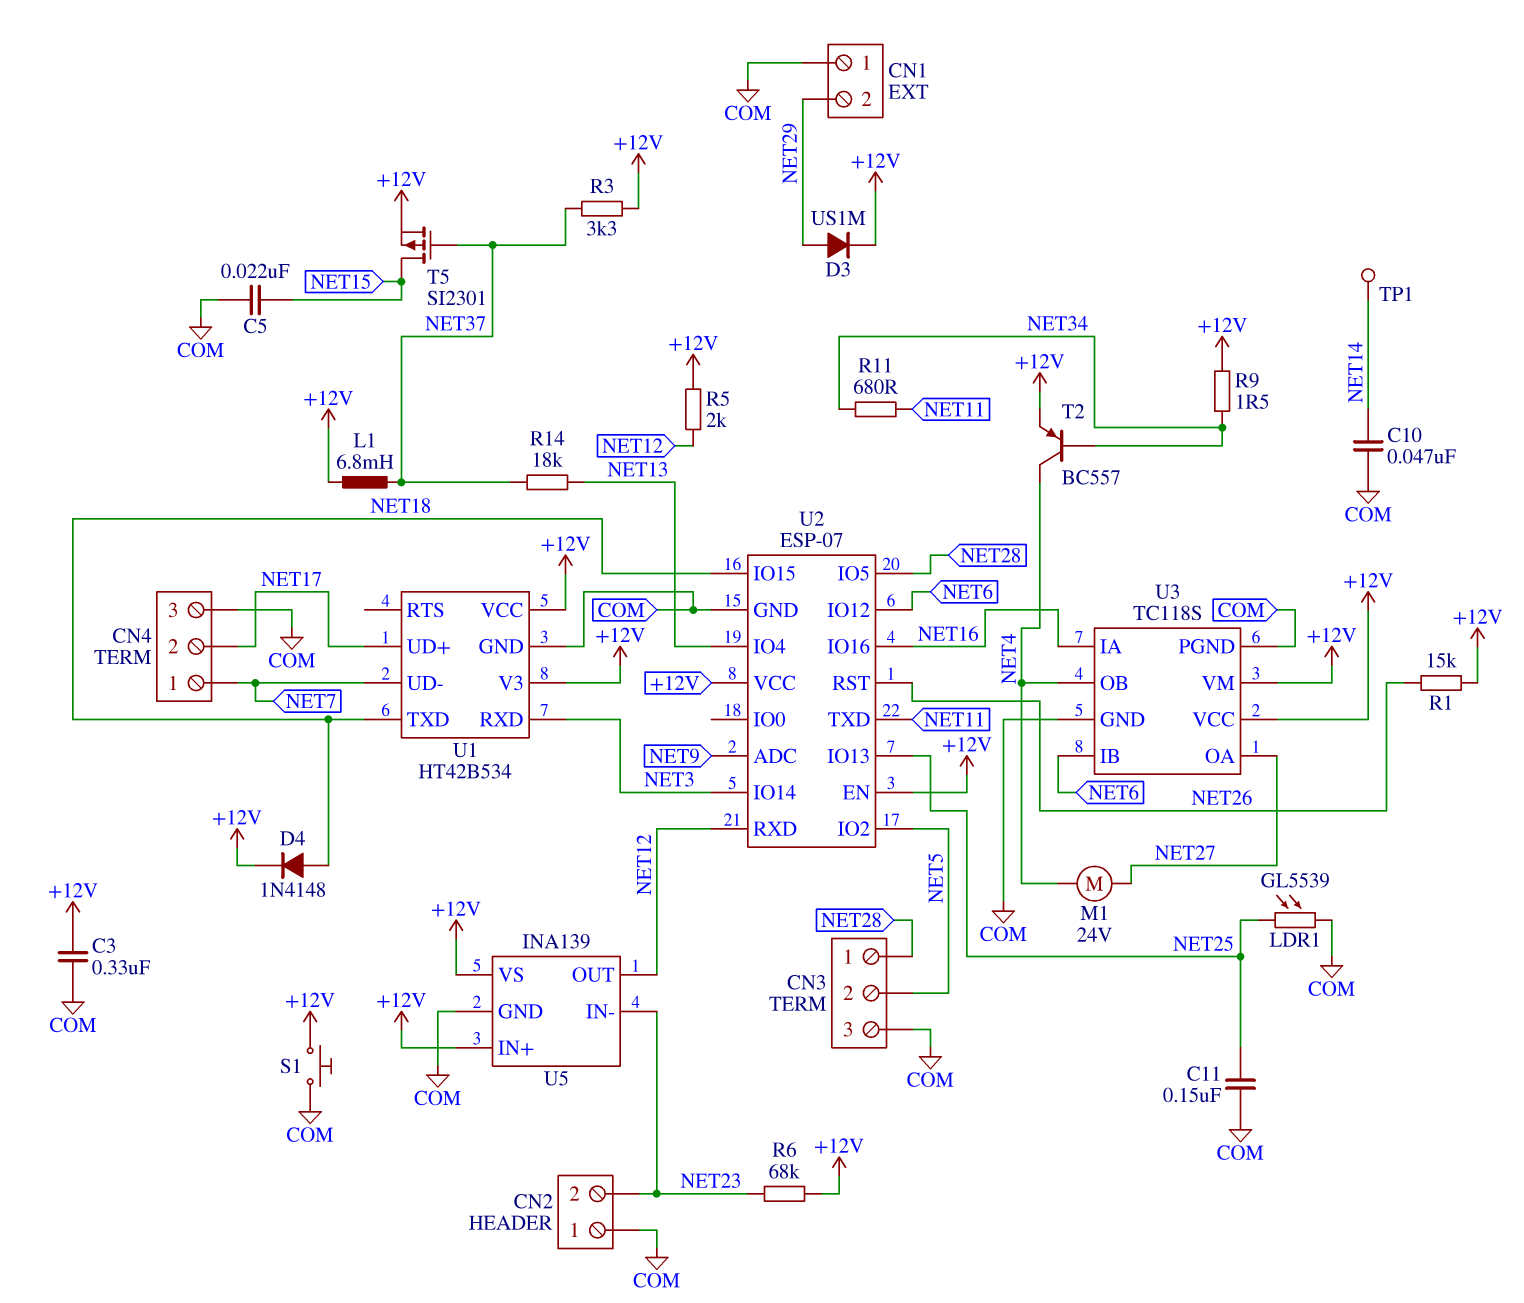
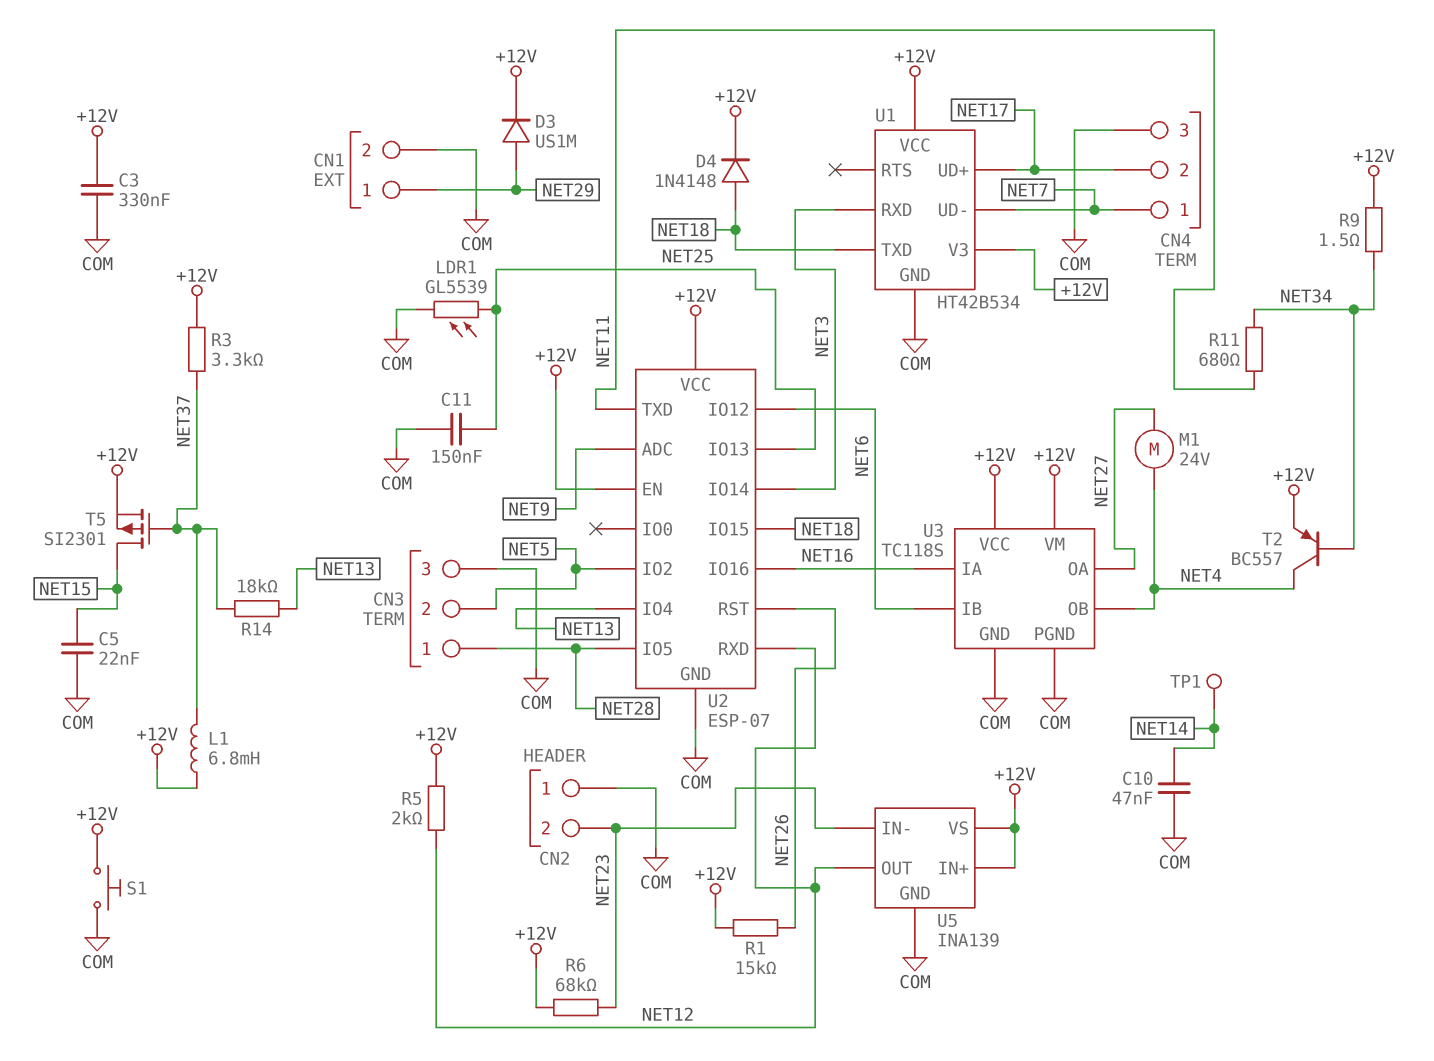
CN1 pin 1: COM -> NET29
CN1 pin 2: NET29 -> COM

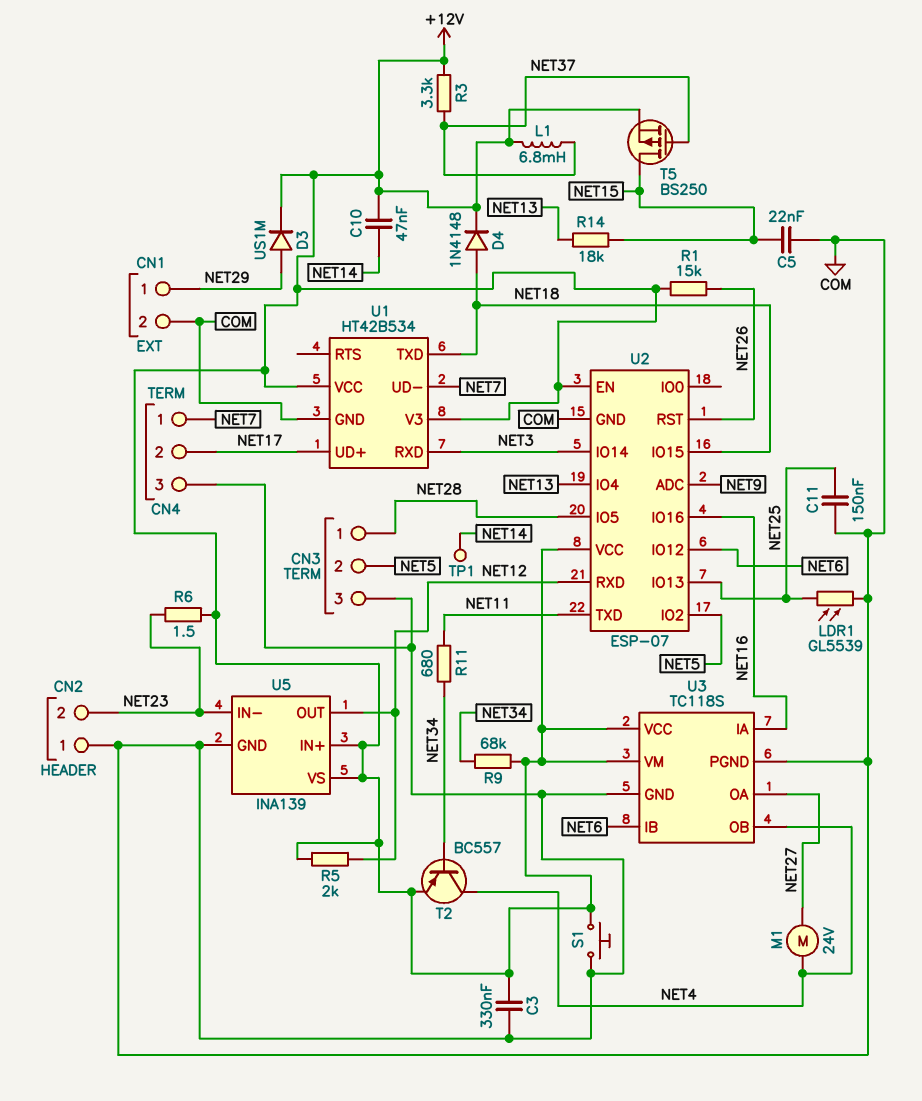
C10: 47nF (COM, NET14) -> 47nF (+12V, NET14)
R6: 68k (+12V, NET23) -> 1.5 (+12V, NET23)
R9: 1.5 (+12V, NET34) -> 68k (+12V, NET34)
R14: 18k (NET13, NET37) -> 18k (NET13, NET15)
T5: PMOS SI2301 (G NET37, D NET15, S +12V) -> PMOS BS250 (G NET37, D NET15, S +12V)

